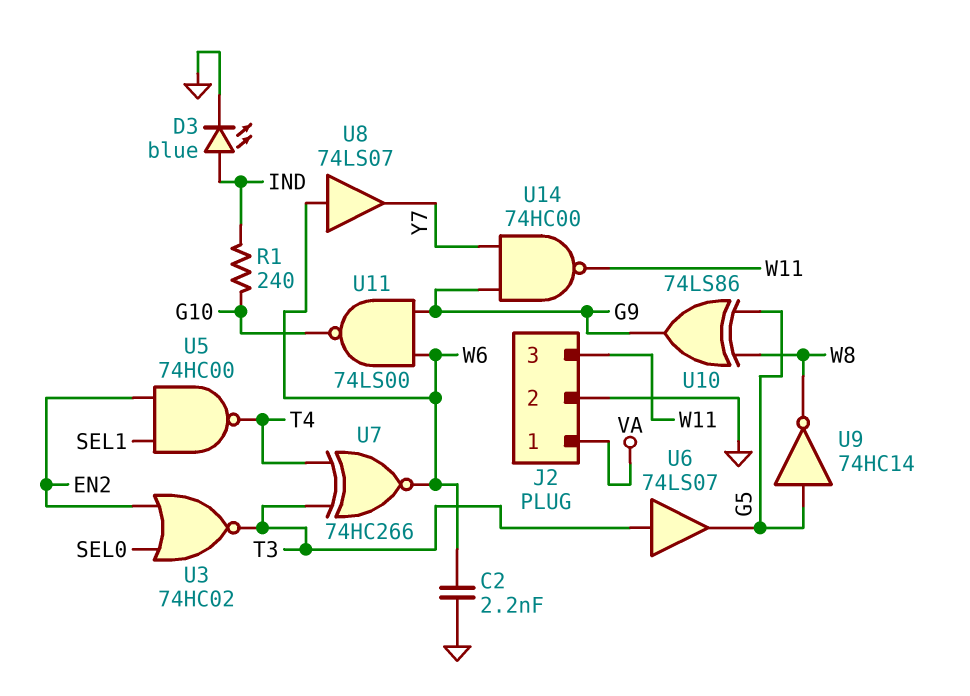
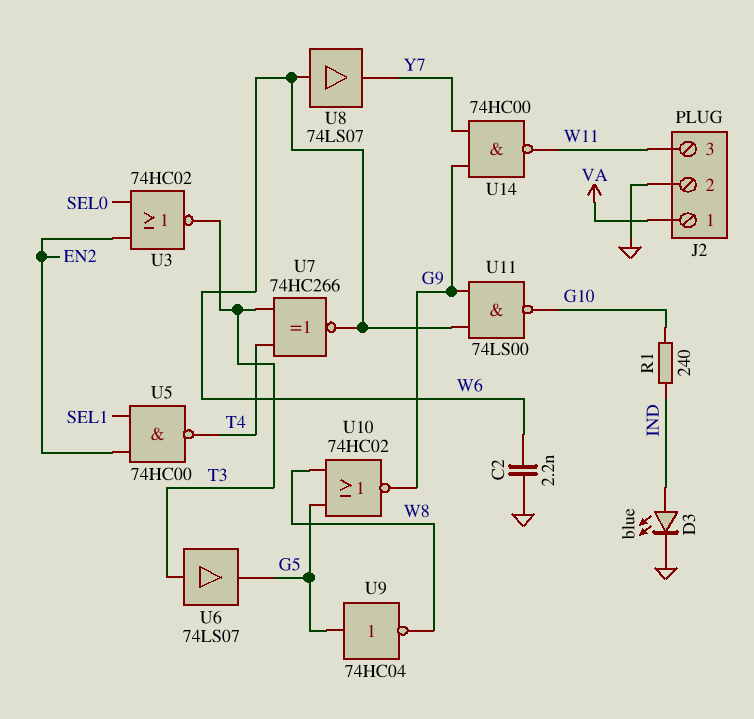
U9: NOT 74HC14 (in G5, out W8) -> NOT 74HC04 (in G5, out W8)
U10: XOR 74LS86 (in G5, in W8, out G9) -> NOR 74HC02 (in G5, in W8, out G9)

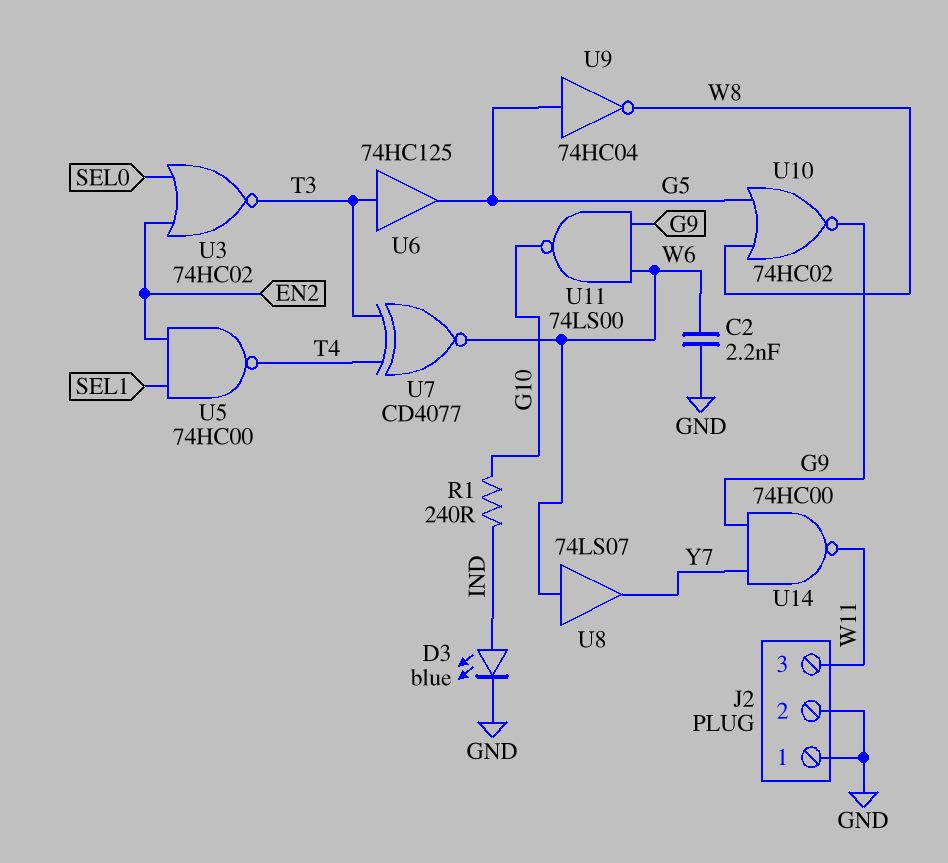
J2 pin 1: VA -> GND
U6: buffer 74LS07 (in T3, out G5) -> buffer 74HC125 (in T3, out G5)
U7: XNOR 74HC266 (in T3, in T4, out W6) -> XNOR CD4077 (in T3, in T4, out W6)

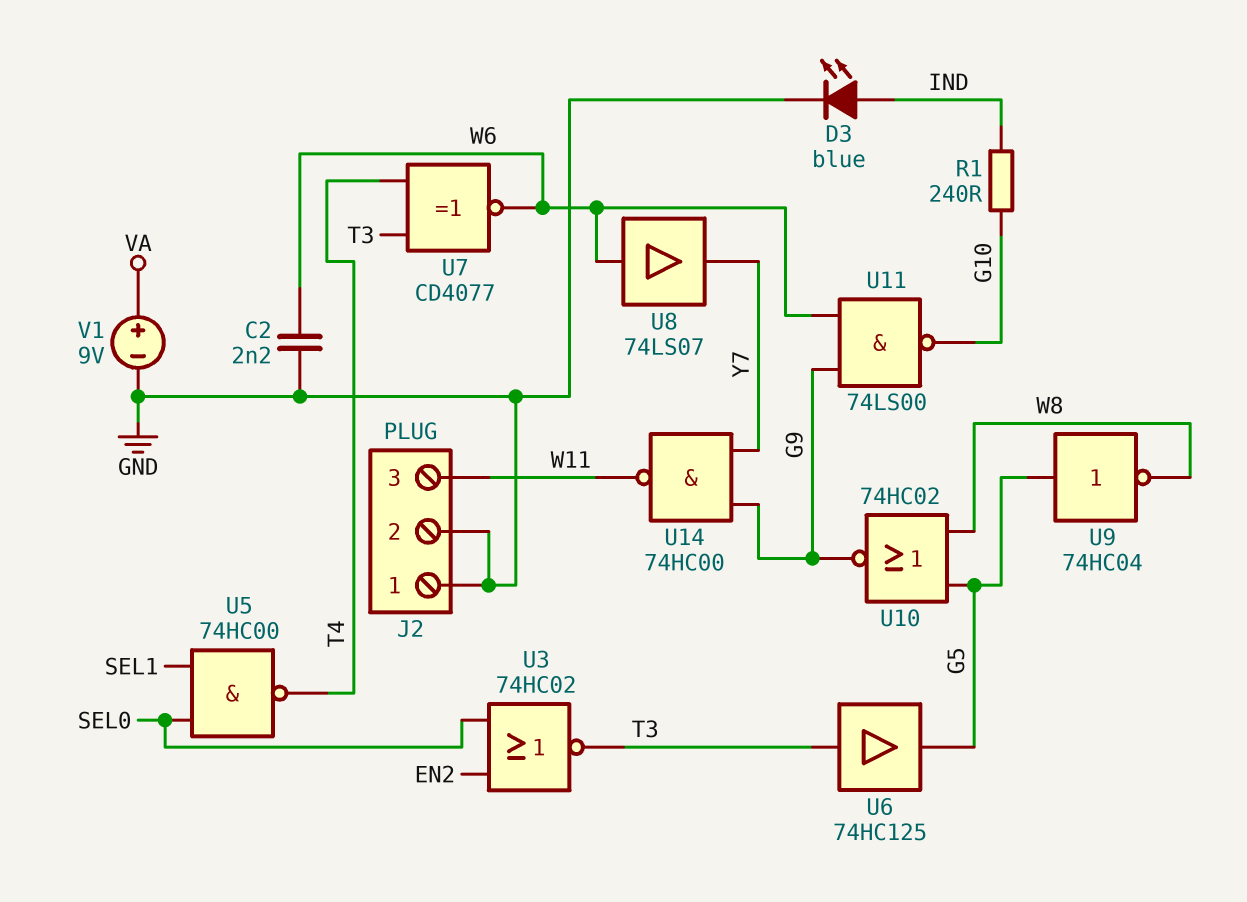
U5: NAND 74HC00 (in EN2, in SEL1, out T4) -> NAND 74HC00 (in SEL0, in SEL1, out T4)
V1: none -> 9V (plus VA, minus GND)

